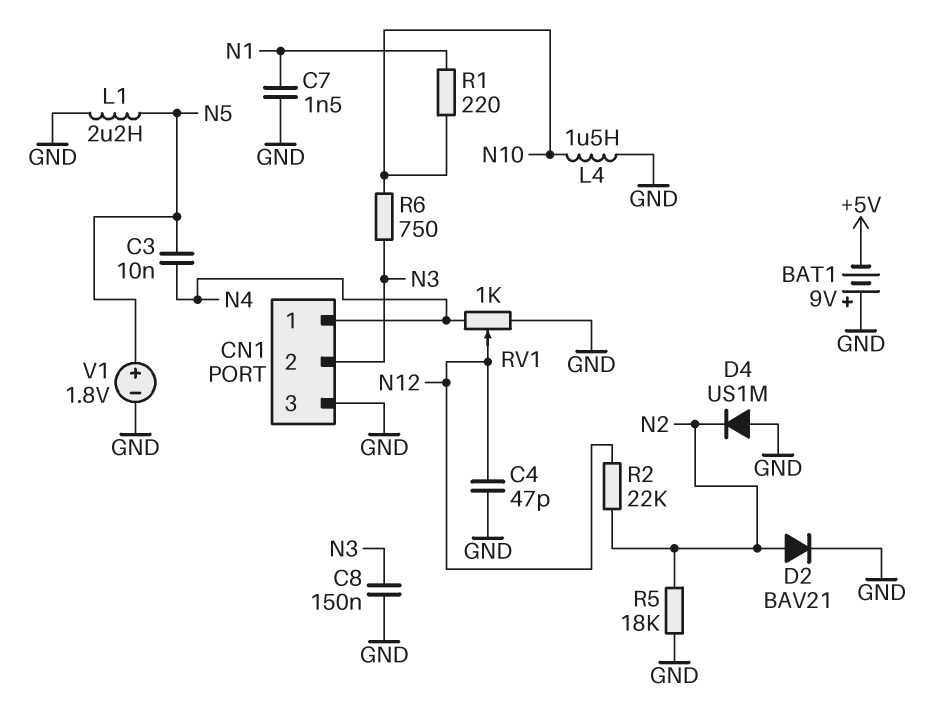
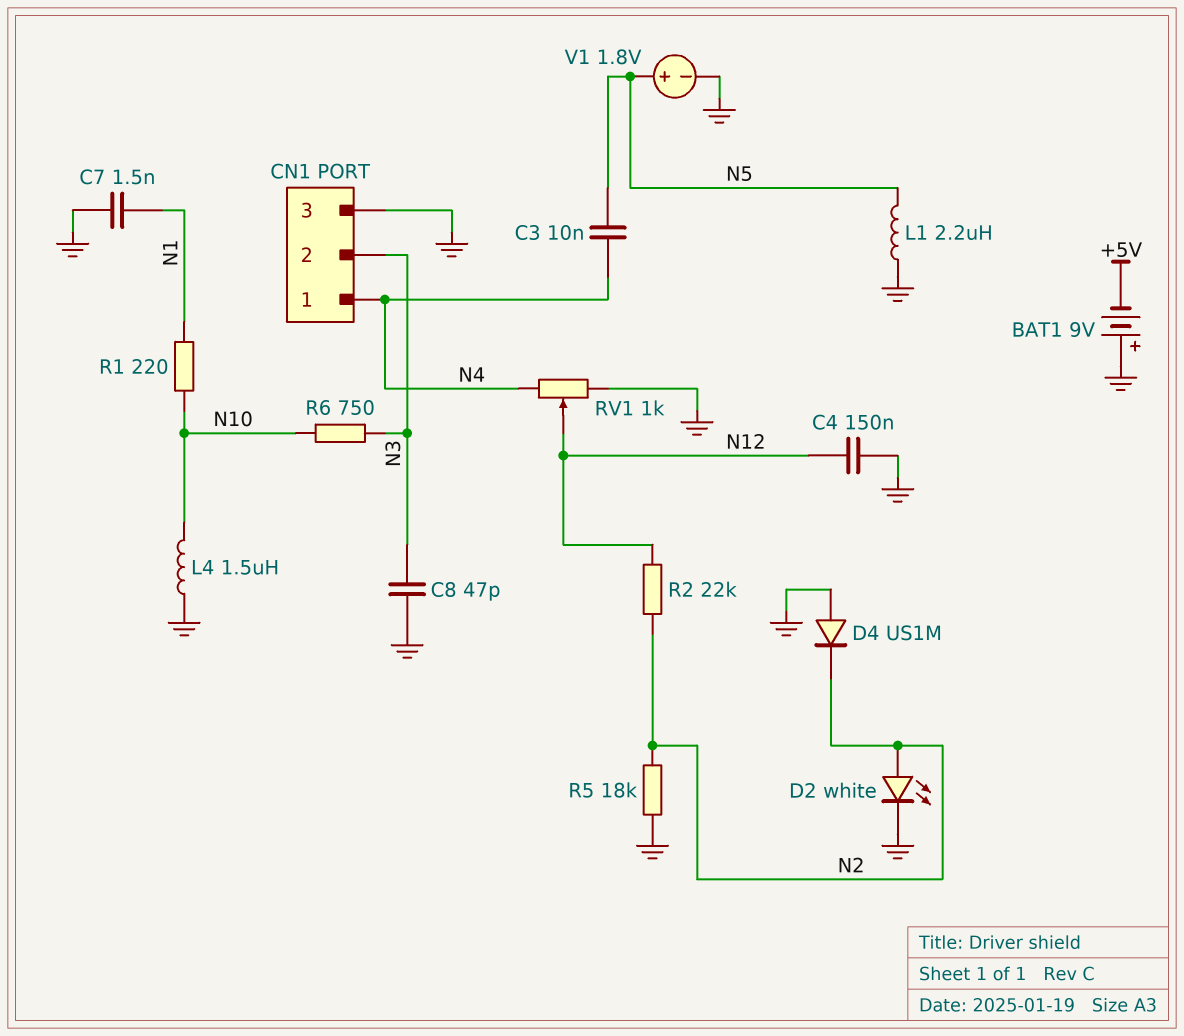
C4: 47pF (GND, N12) -> 150nF (GND, N12)
C8: 150nF (GND, N3) -> 47pF (GND, N3)
D2: diode BAV21 (A N2, K GND) -> LED white (A N2, K GND)

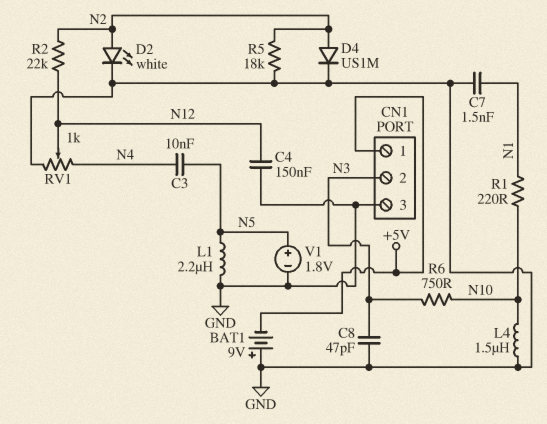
CN1 pin 1: N4 -> +5V
D4: diode US1M (A GND, K N2) -> diode US1M (A N2, K GND)

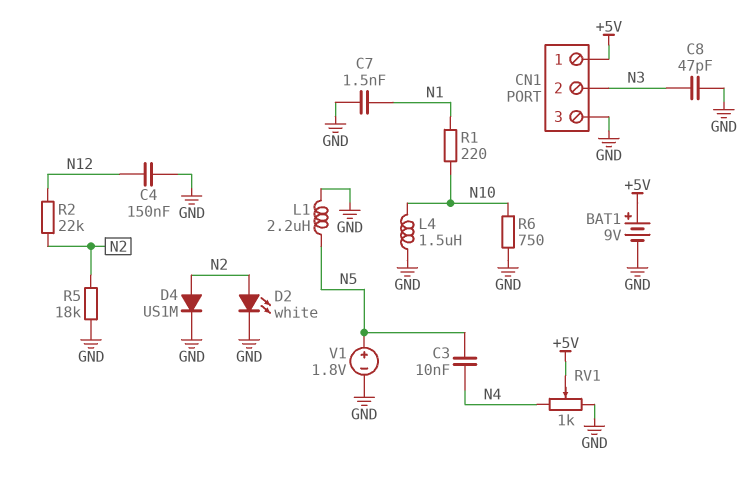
BAT1: 9V (plus GND, minus +5V) -> 9V (plus +5V, minus GND)
R6: 750 (N3, N10) -> 750 (GND, N10)
RV1: 1k (GND, N4, wiper N12) -> 1k (GND, N4, wiper +5V)

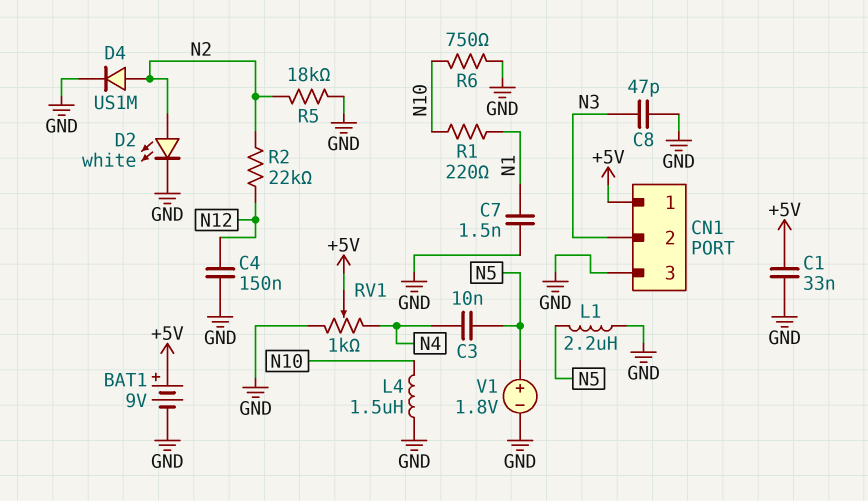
C1: none -> 33nF (+5V, GND)

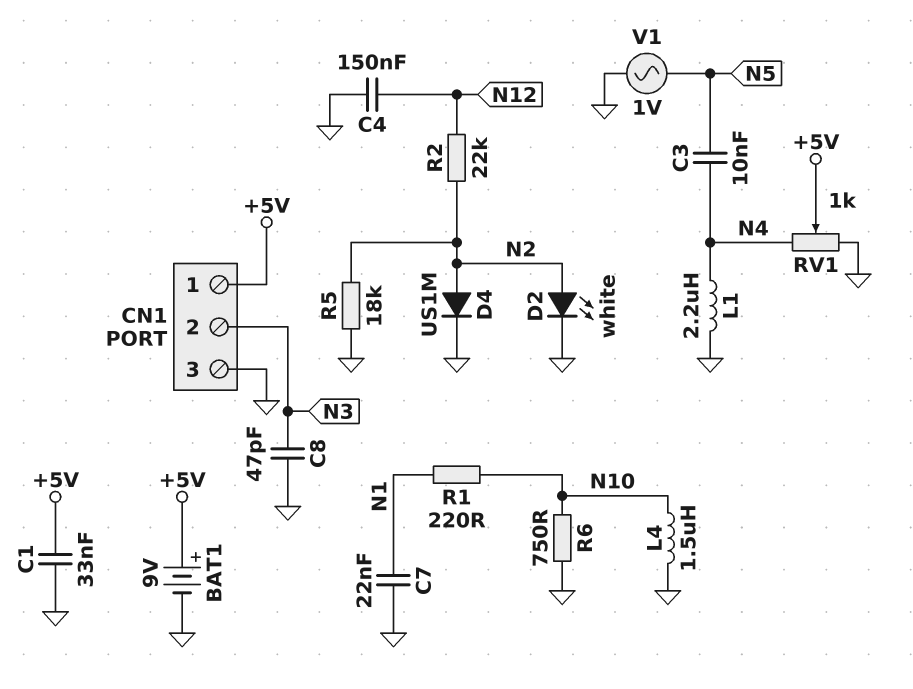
C7: 1.5nF (GND, N1) -> 22nF (GND, N1)
L1: 2.2uH (GND, N5) -> 2.2uH (GND, N4)
V1: 1.8V (plus N5, minus GND) -> AC 1V (GND, N5)

